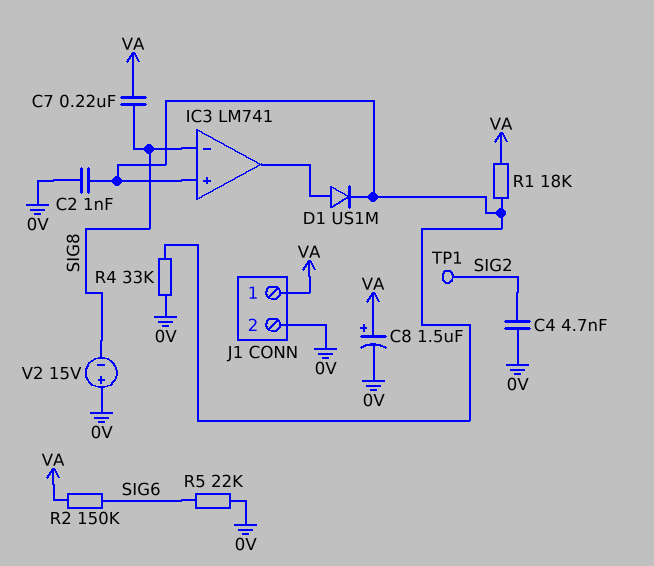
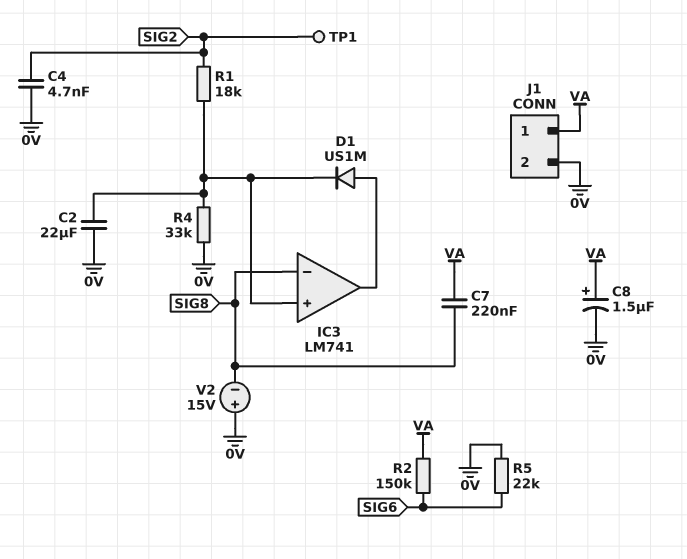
C2: 1nF (0V, IC3/in+) -> 22uF (0V, IC3/in+)
R1: 18k (IC3/in+, VA) -> 18k (IC3/in+, SIG2)

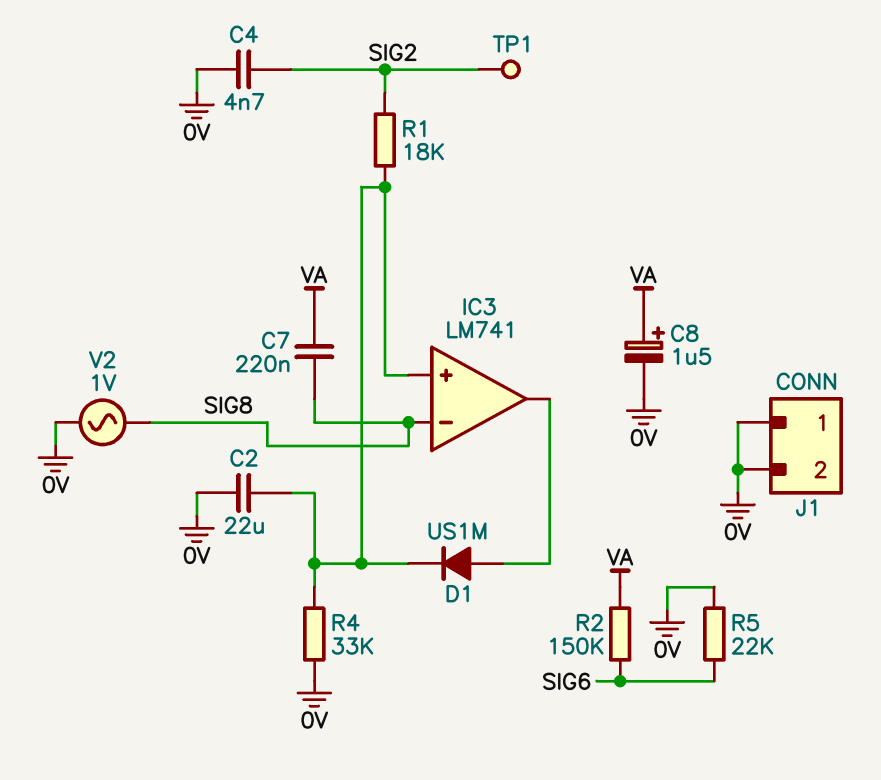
J1 pin 1: VA -> 0V
V2: 15V (plus 0V, minus SIG8) -> AC 1V (0V, SIG8)

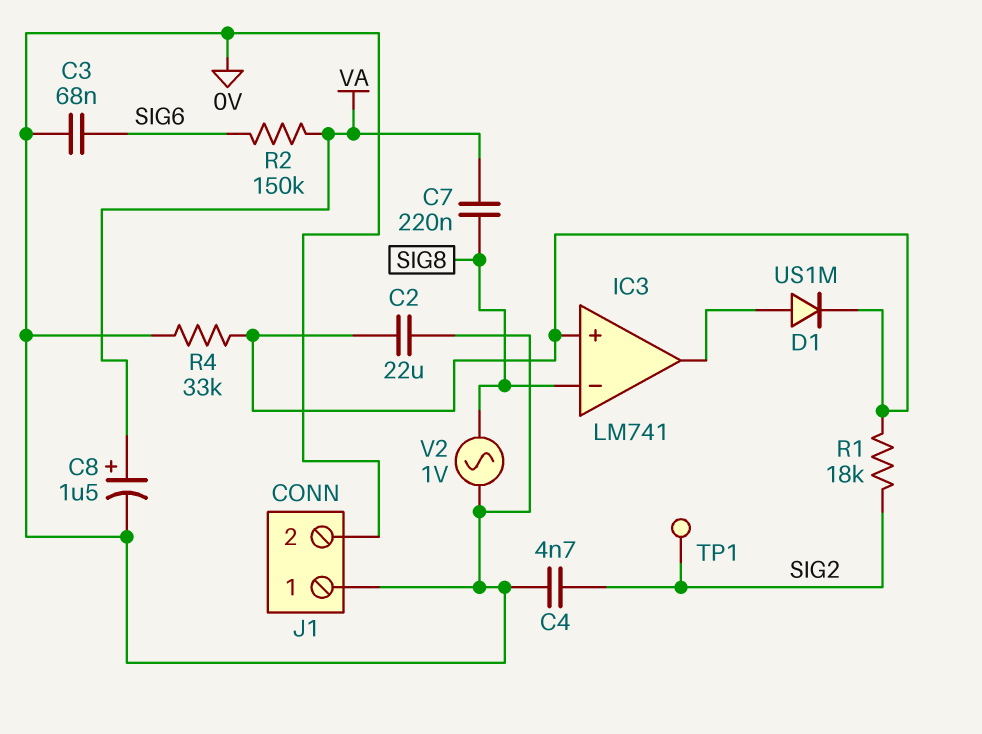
C3: none -> 68nF (0V, SIG6)
R5: 22k (0V, SIG6) -> none

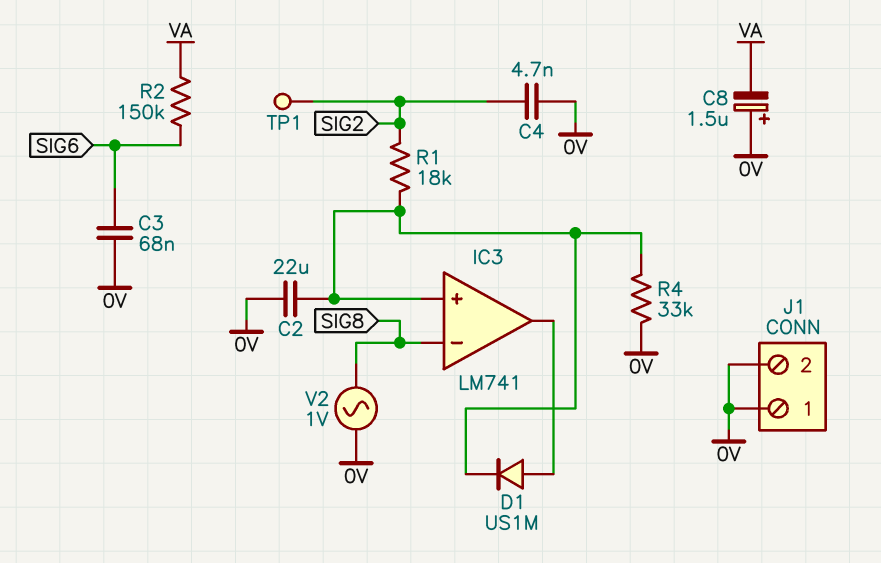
C7: 220nF (SIG8, VA) -> none
C8: 1.5uF (plus VA, minus 0V) -> 1.5uF (plus 0V, minus VA)

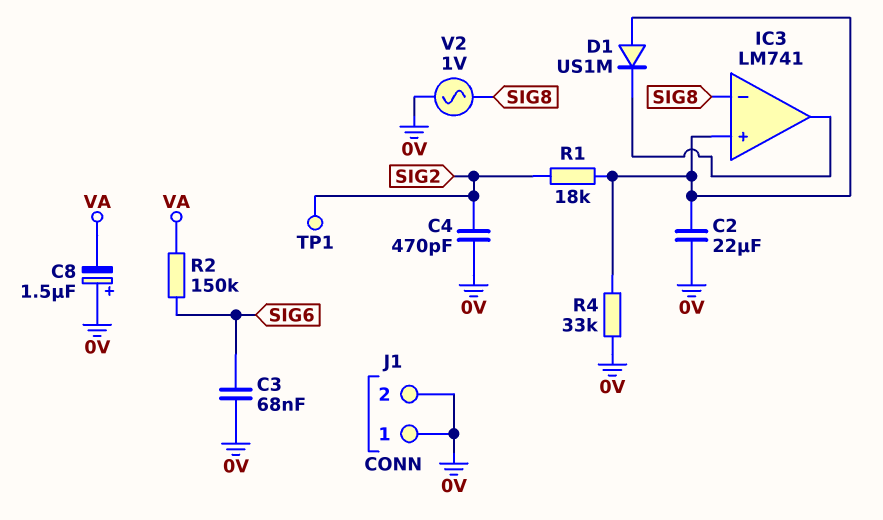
C4: 4.7nF (0V, SIG2) -> 470pF (0V, SIG2)
D1: diode US1M (A IC3/out, K IC3/in+) -> diode US1M (A IC3/in+, K IC3/out)

